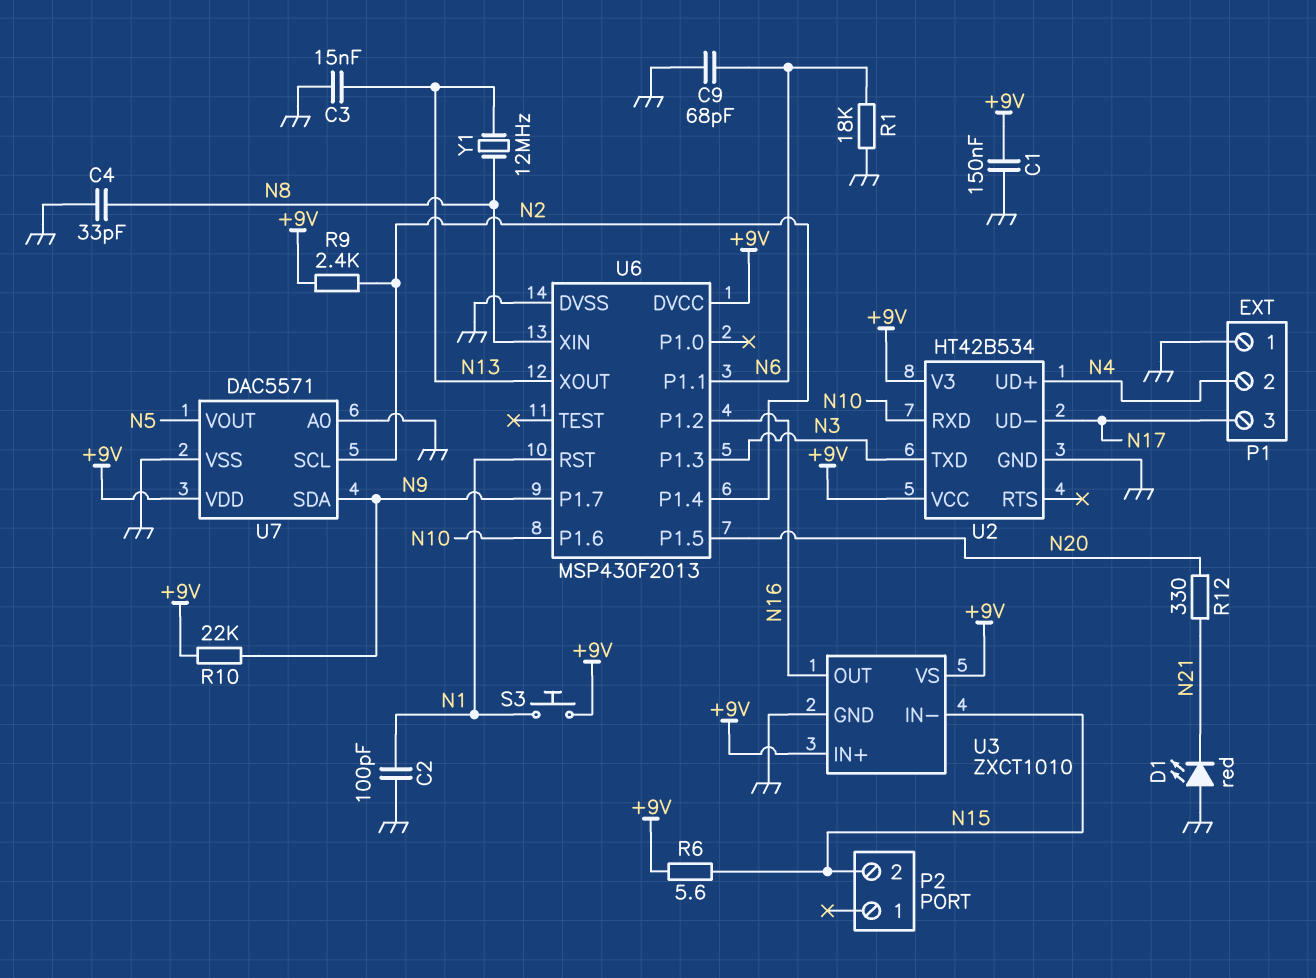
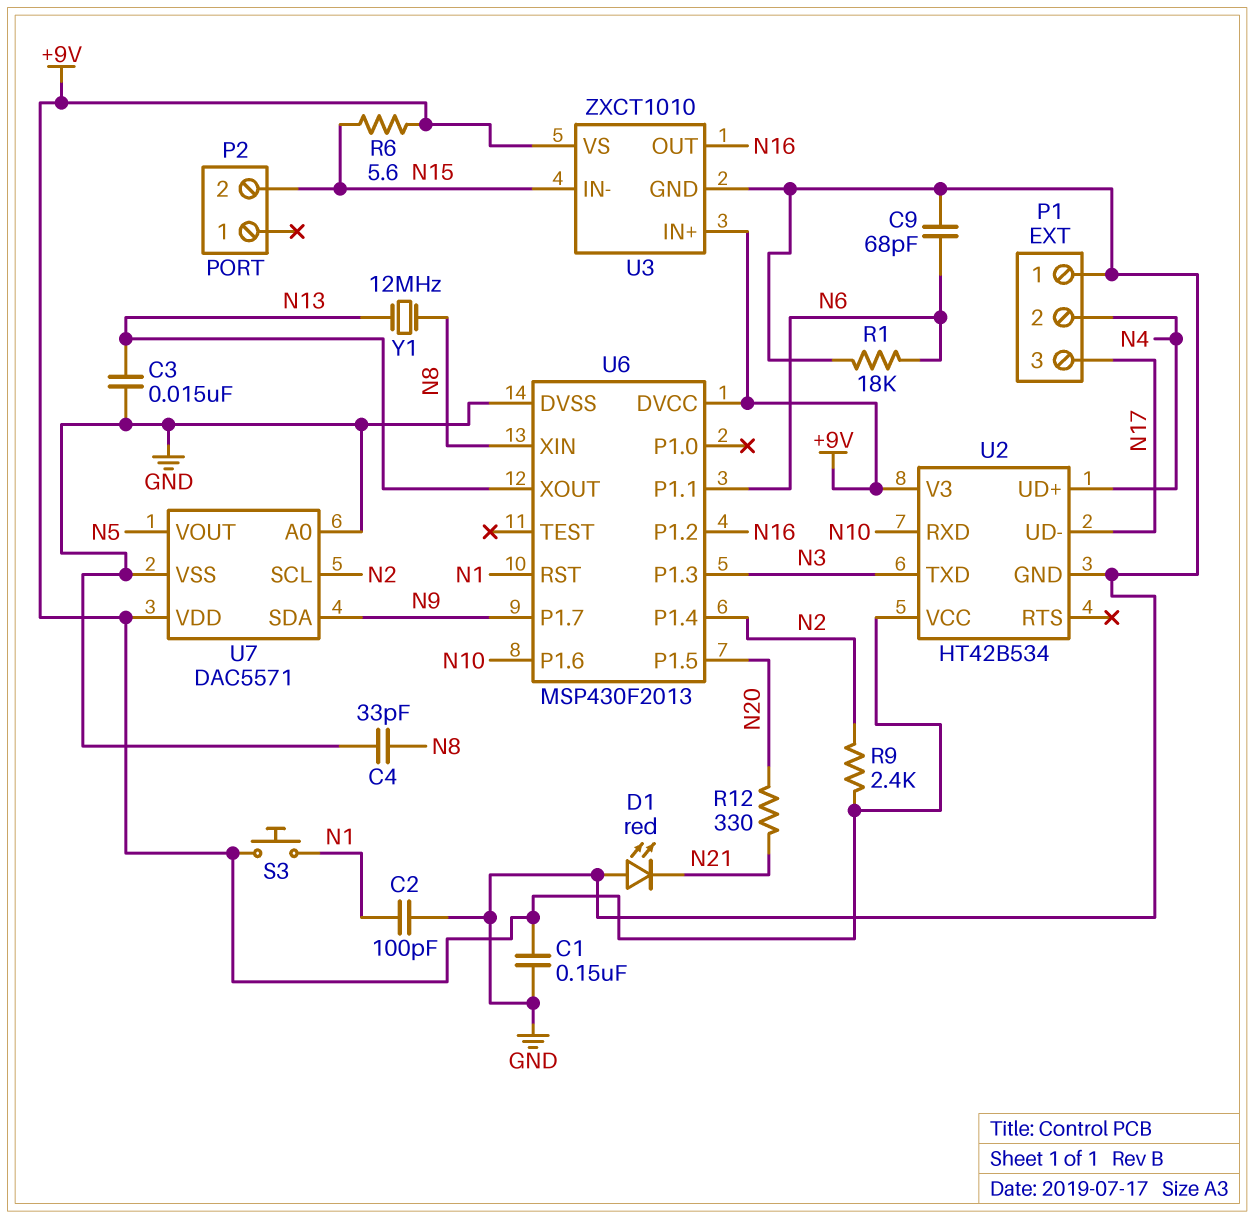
R10: 22k (+9V, N9) -> none

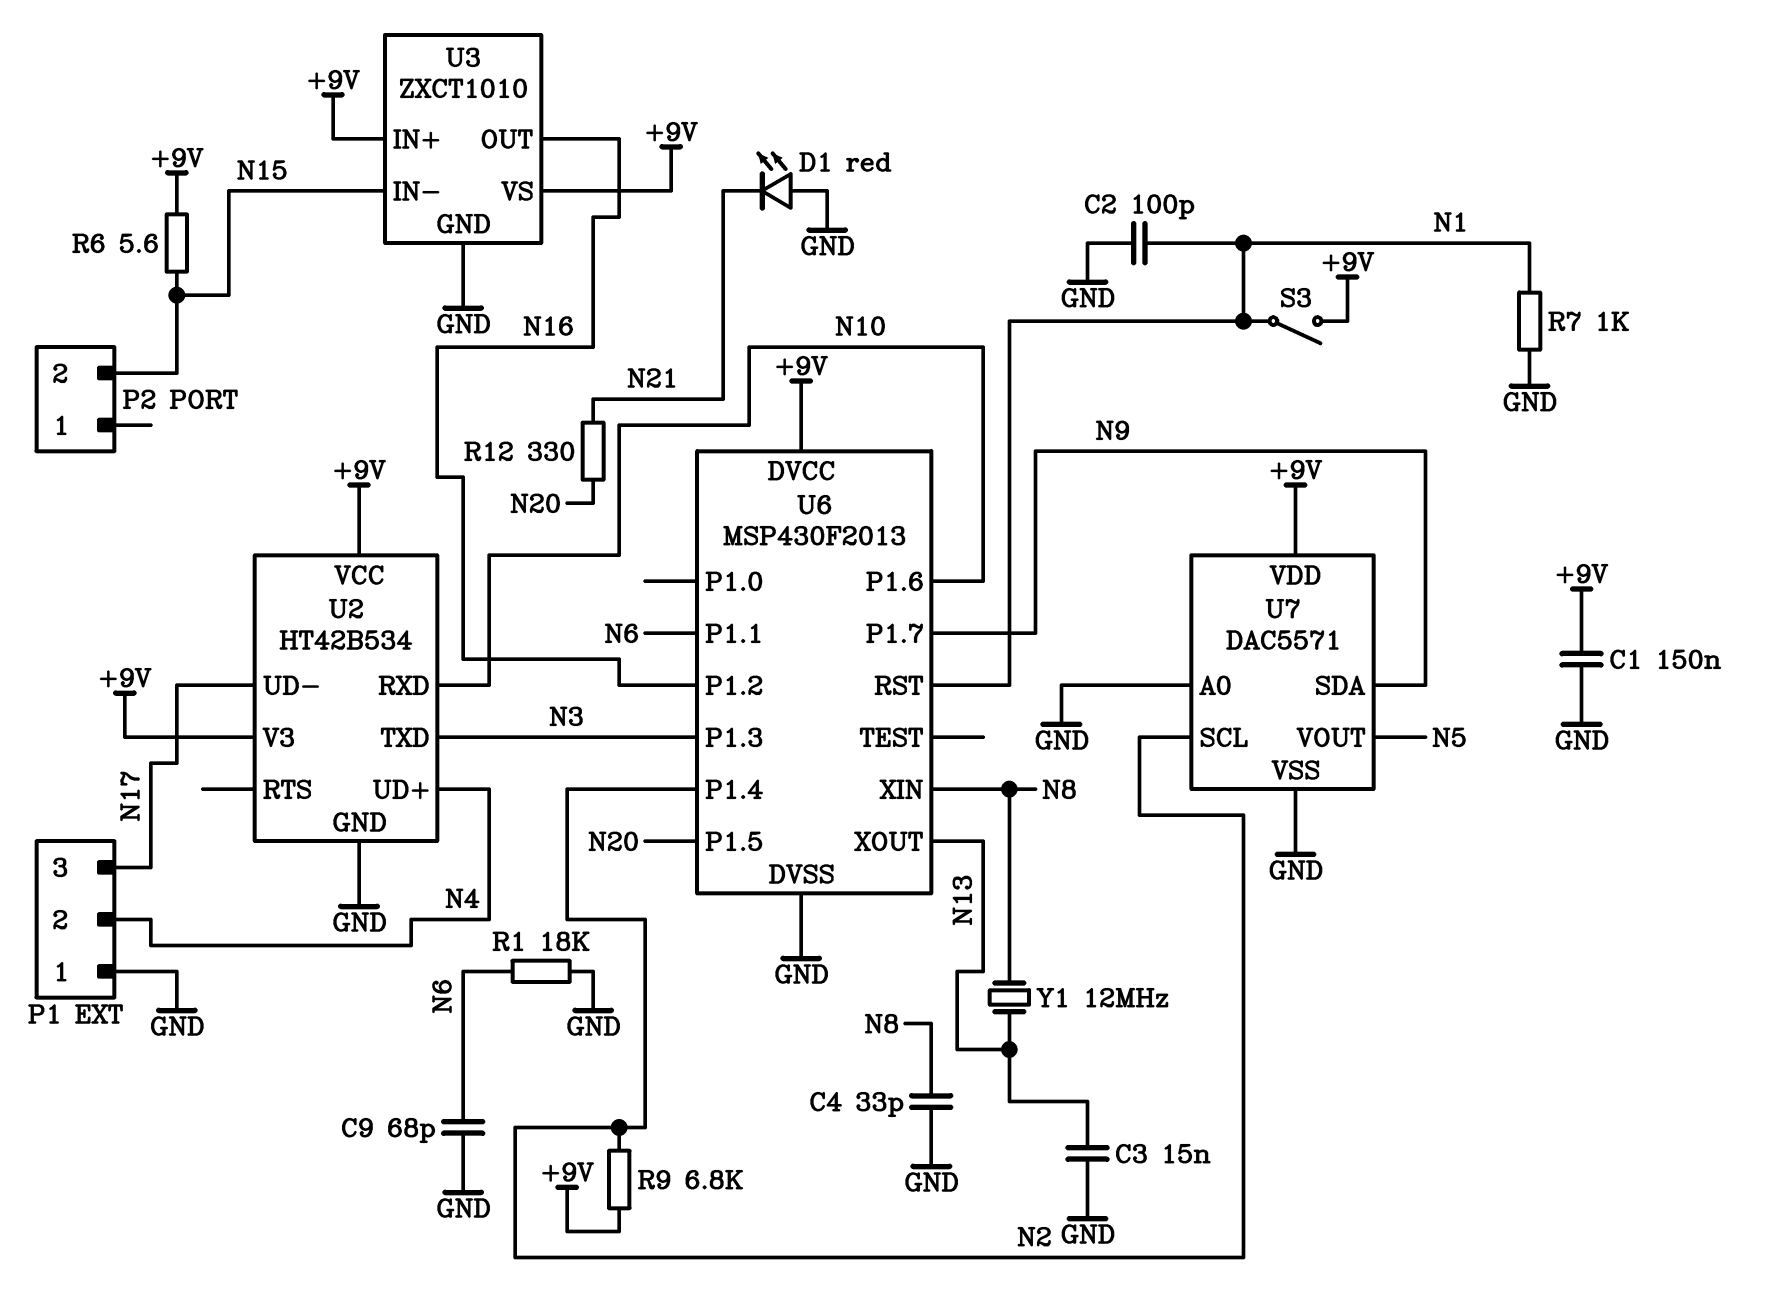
R7: none -> 1k (GND, N1)
R9: 2.4k (+9V, N2) -> 6.8k (+9V, N2)
S3: button (+9V, N1) -> switch (+9V, N1)

